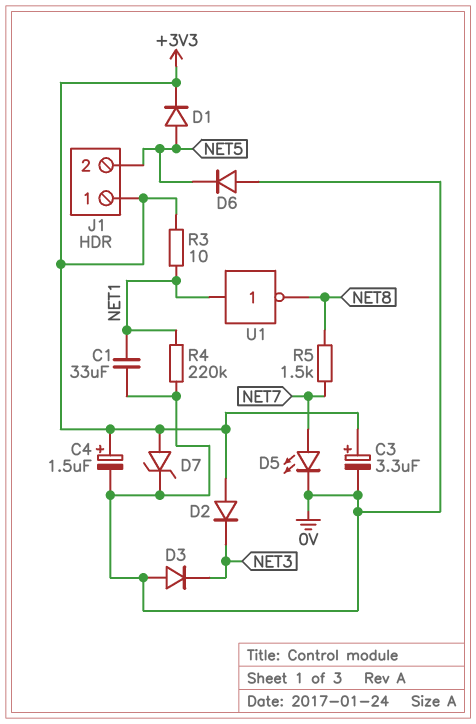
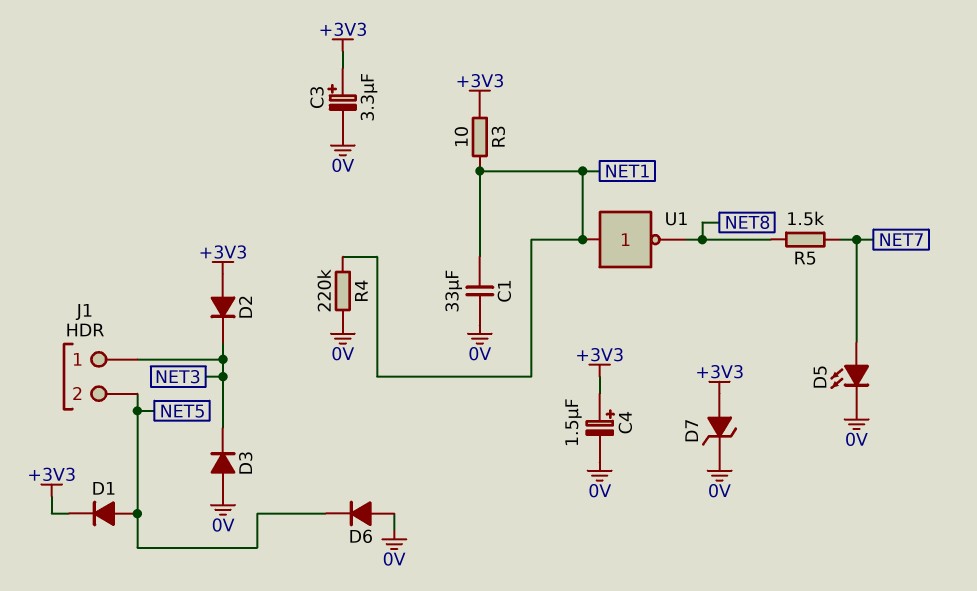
J1 pin 1: +3V3 -> NET3

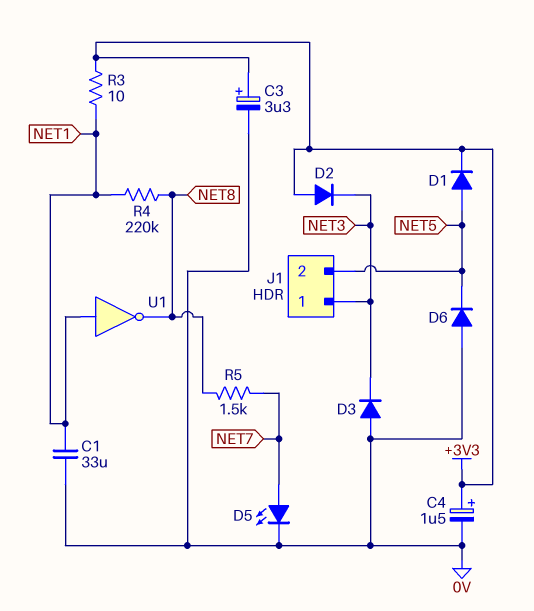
D7: zener (A +3V3, K 0V) -> none
R4: 220k (0V, NET1) -> 220k (NET1, NET8)

